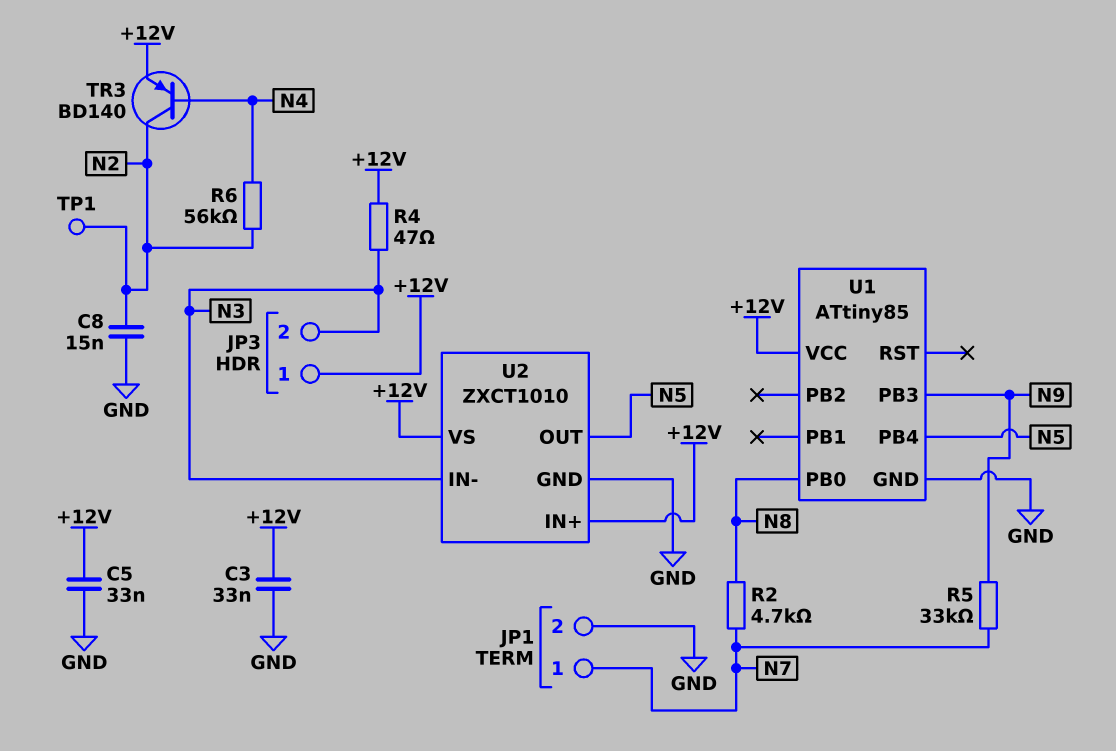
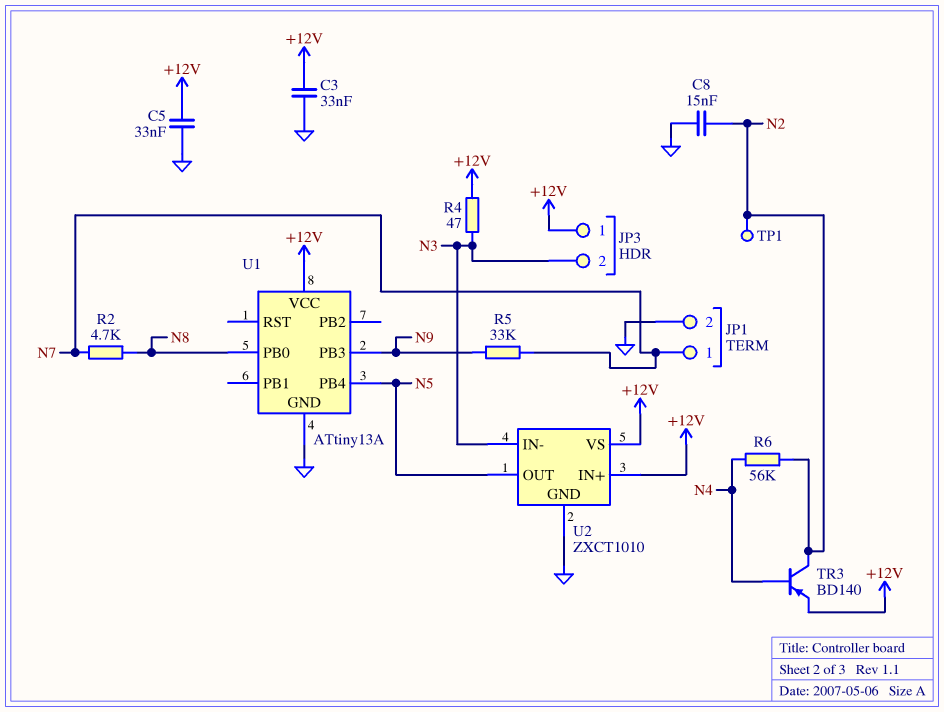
U1: ATtiny85 -> ATtiny13A

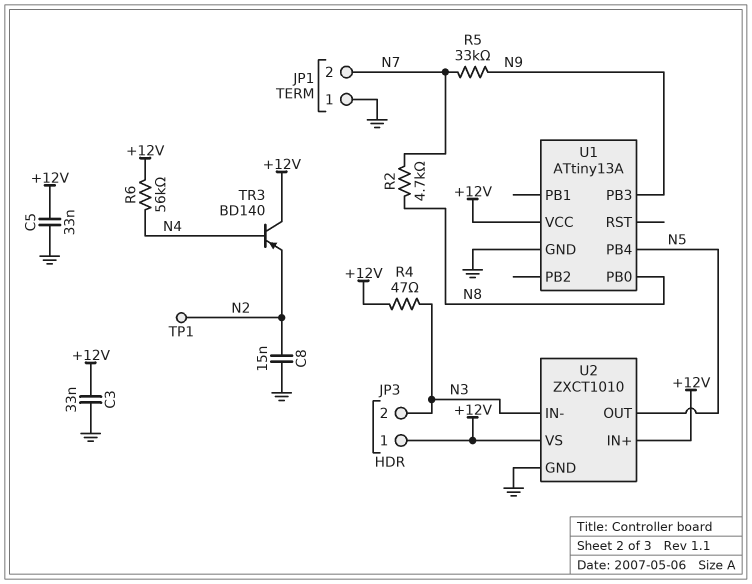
JP1 pin 1: N7 -> GND
JP1 pin 2: GND -> N7
R6: 56k (N2, N4) -> 56k (+12V, N4)
TR3: PNP BD140 (B N4, C N2, E +12V) -> PNP BD140 (B N4, C +12V, E N2)

